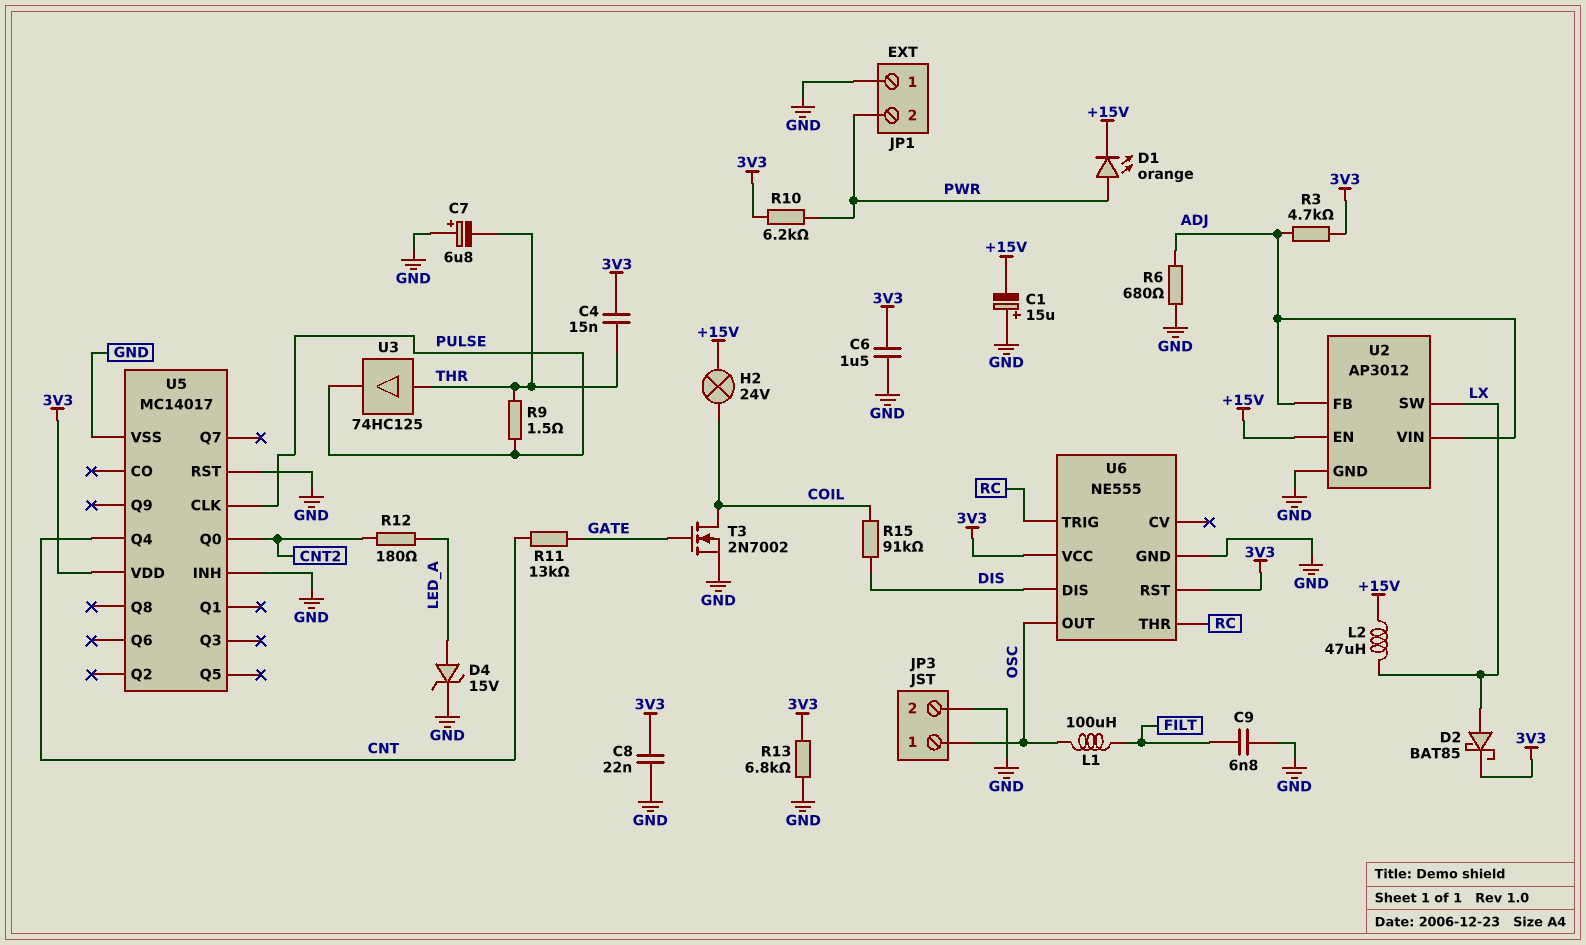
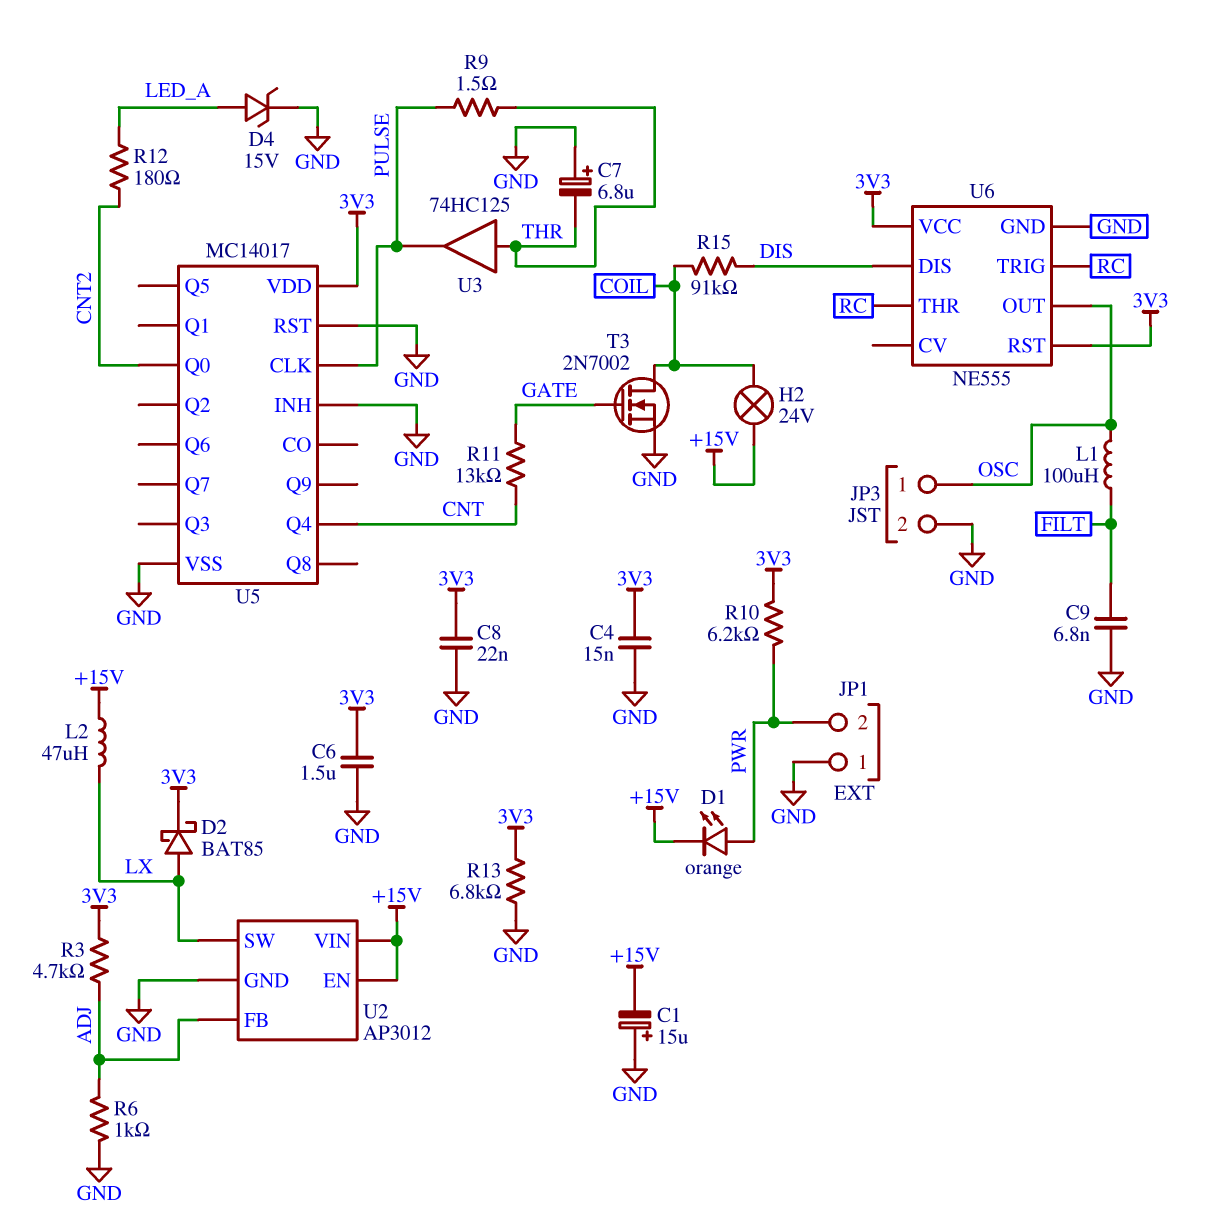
C4: 15nF (3V3, THR) -> 15nF (3V3, GND)
R6: 680 (ADJ, GND) -> 1k (ADJ, GND)
U2 pin VIN: ADJ -> +15V

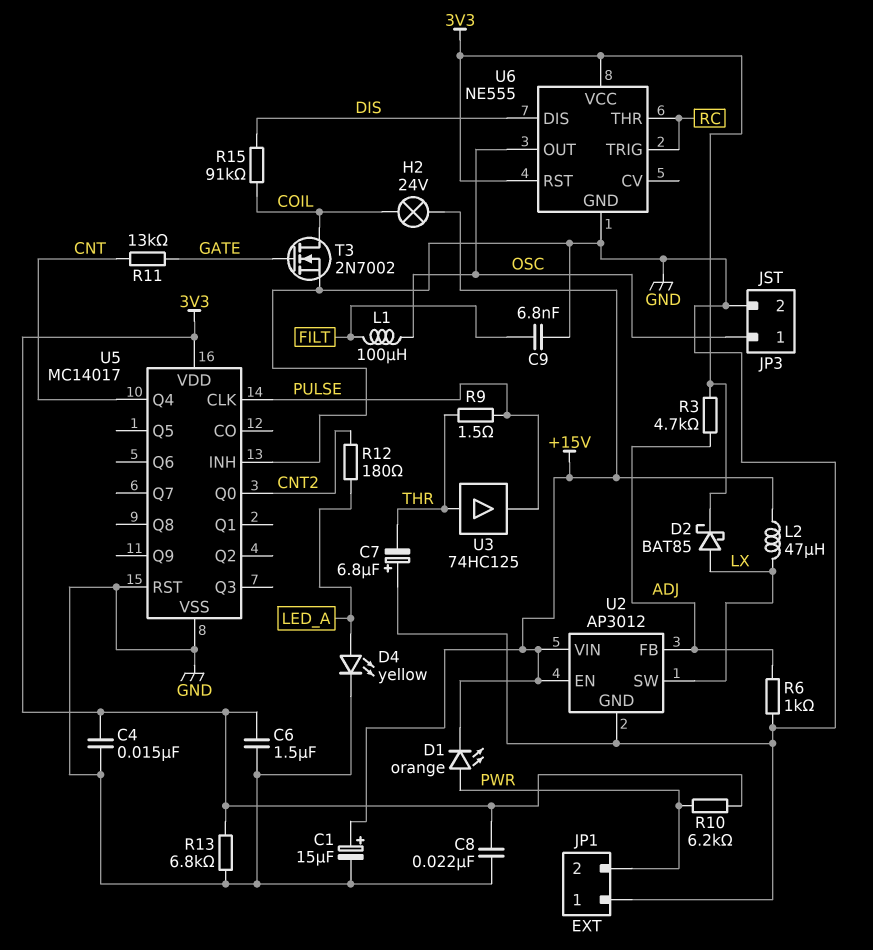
C1: 15uF (plus GND, minus +15V) -> 15uF (plus +15V, minus GND)
D4: zener 15V (A LED_A, K GND) -> LED yellow (A LED_A, K GND)

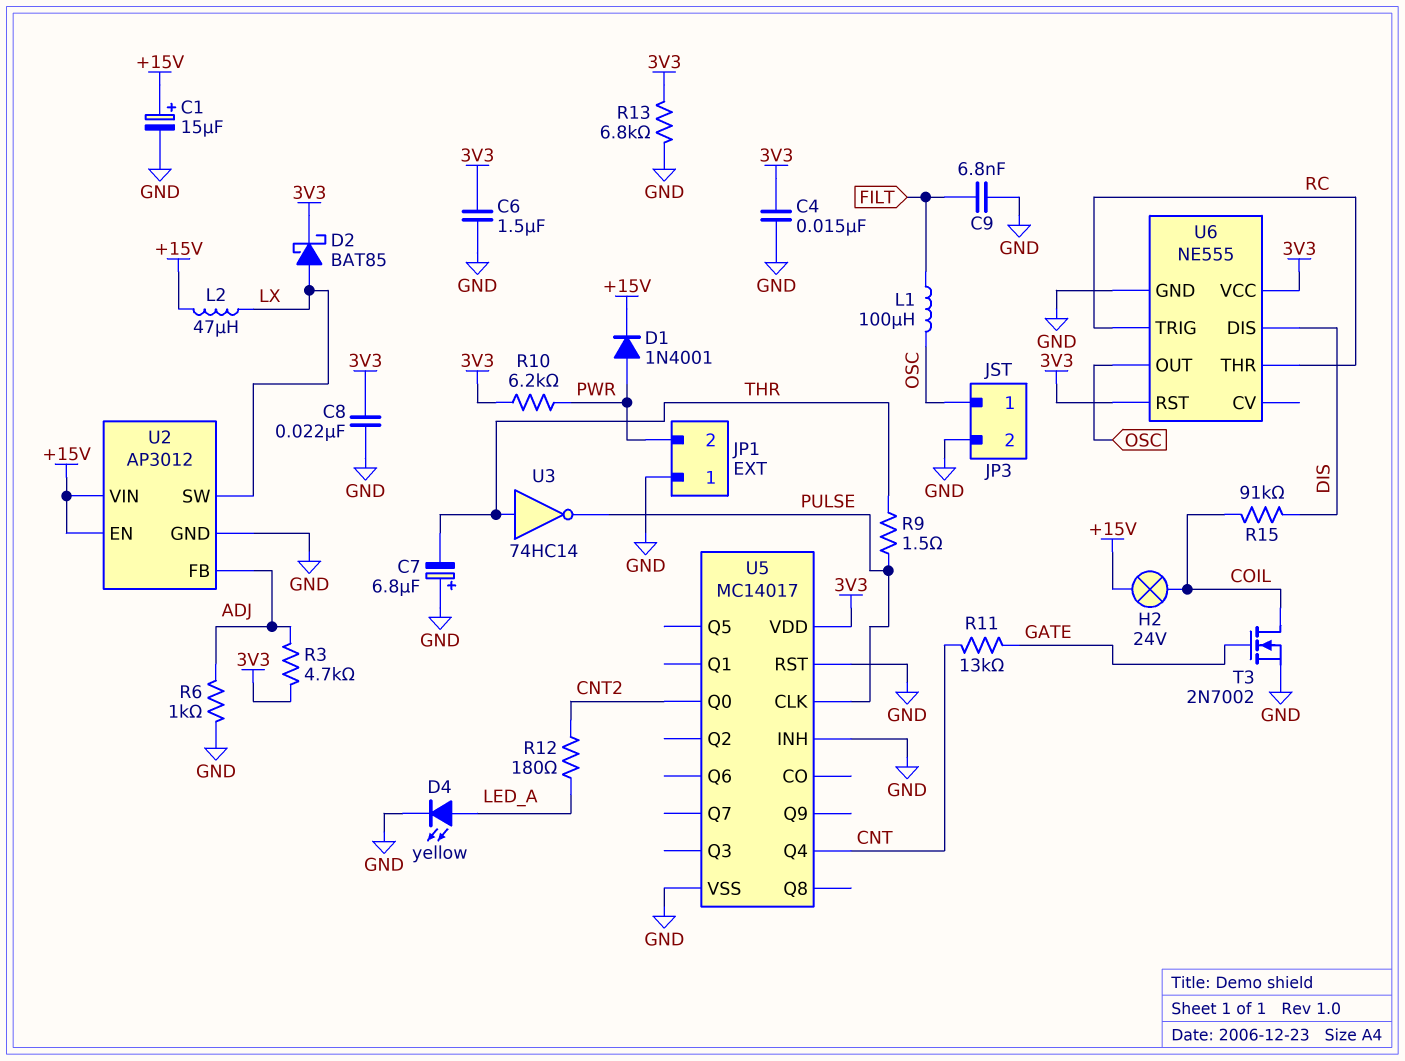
D1: LED orange (A PWR, K +15V) -> diode 1N4001 (A PWR, K +15V)
U3: buffer 74HC125 (in THR, out PULSE) -> NOT 74HC14 (in THR, out PULSE)

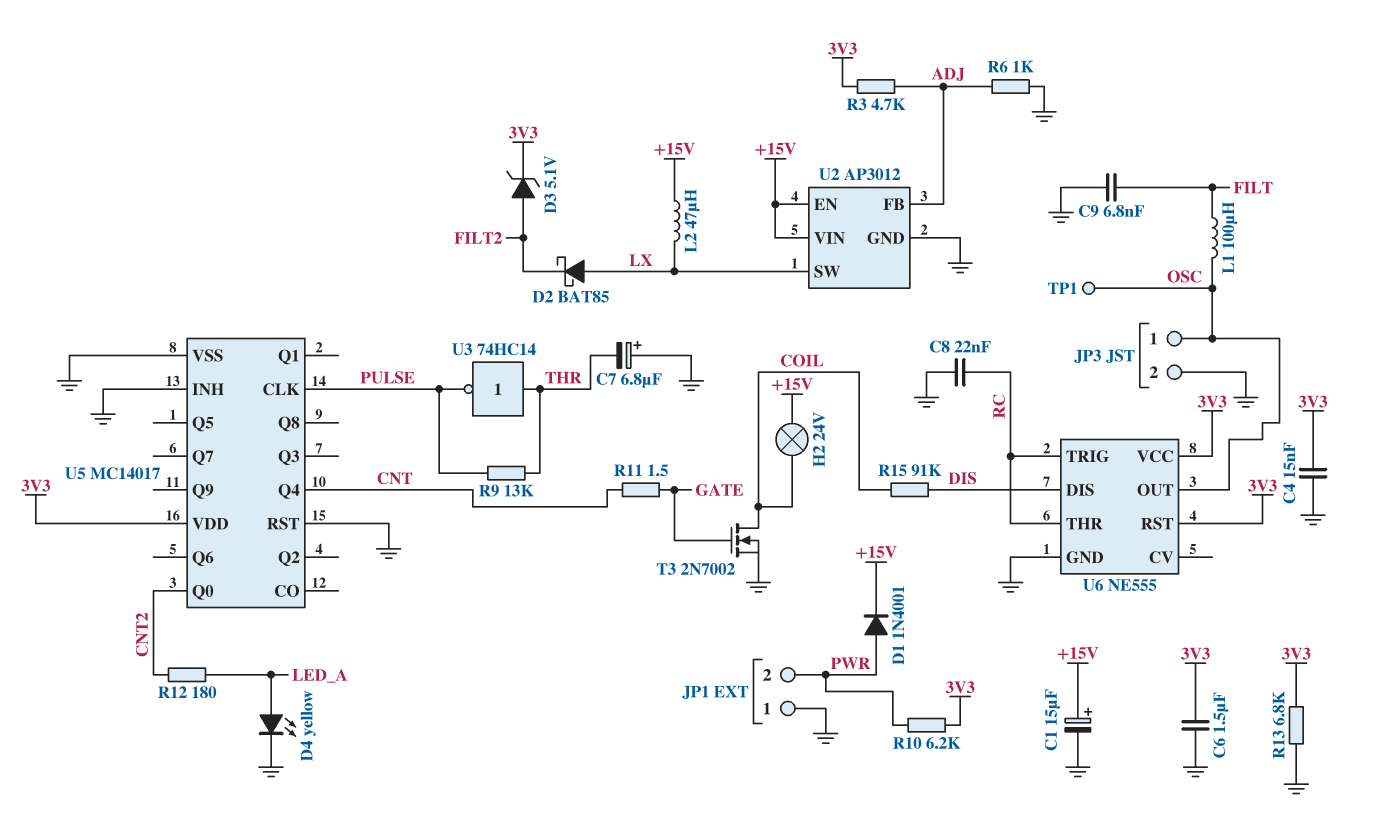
C8: 22nF (3V3, GND) -> 22nF (GND, RC)
D2: schottky BAT85 (A LX, K 3V3) -> schottky BAT85 (A LX, K FILT2)
D3: none -> zener 5.1V (A FILT2, K 3V3)
R9: 1.5 (PULSE, THR) -> 13k (PULSE, THR)
R11: 13k (CNT, GATE) -> 1.5 (CNT, GATE)
TP1: none -> test point (OSC)

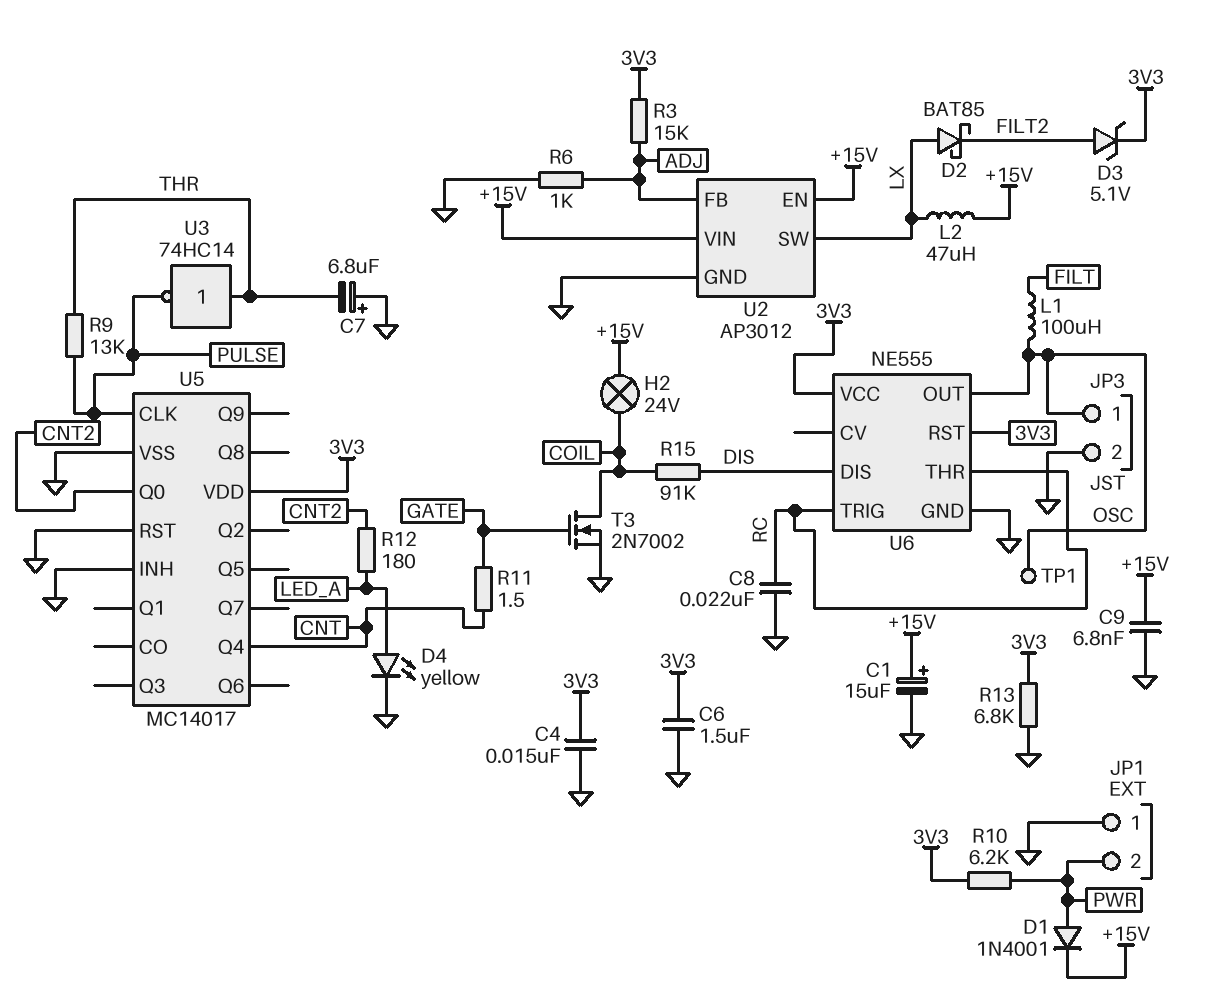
C9: 6.8nF (FILT, GND) -> 6.8nF (+15V, GND)
R3: 4.7k (3V3, ADJ) -> 15k (3V3, ADJ)

